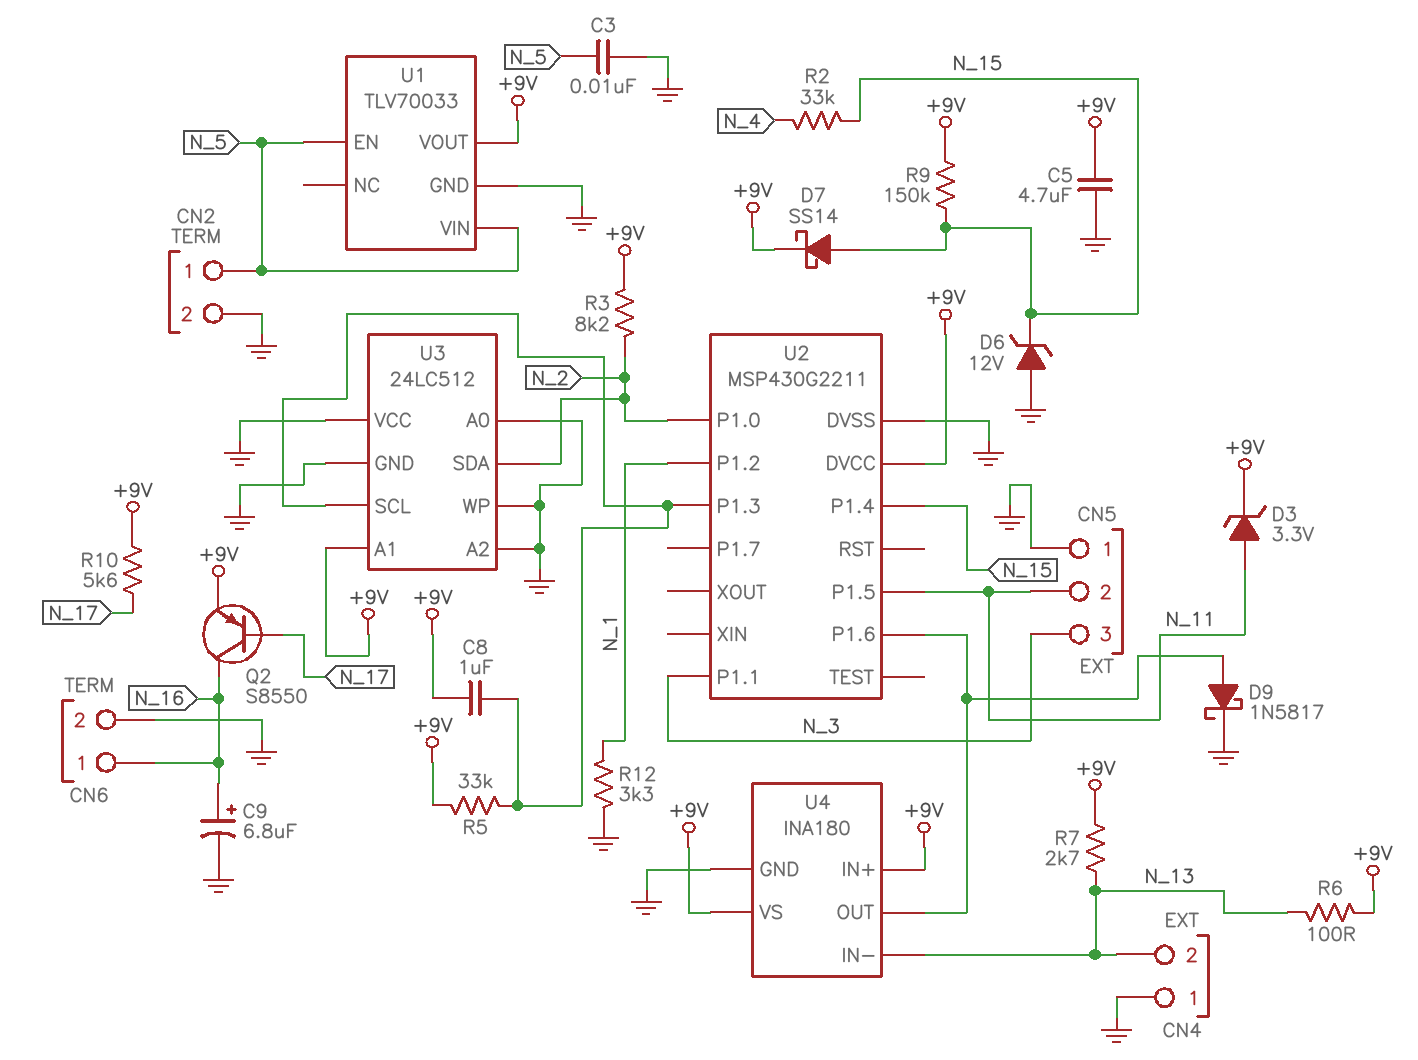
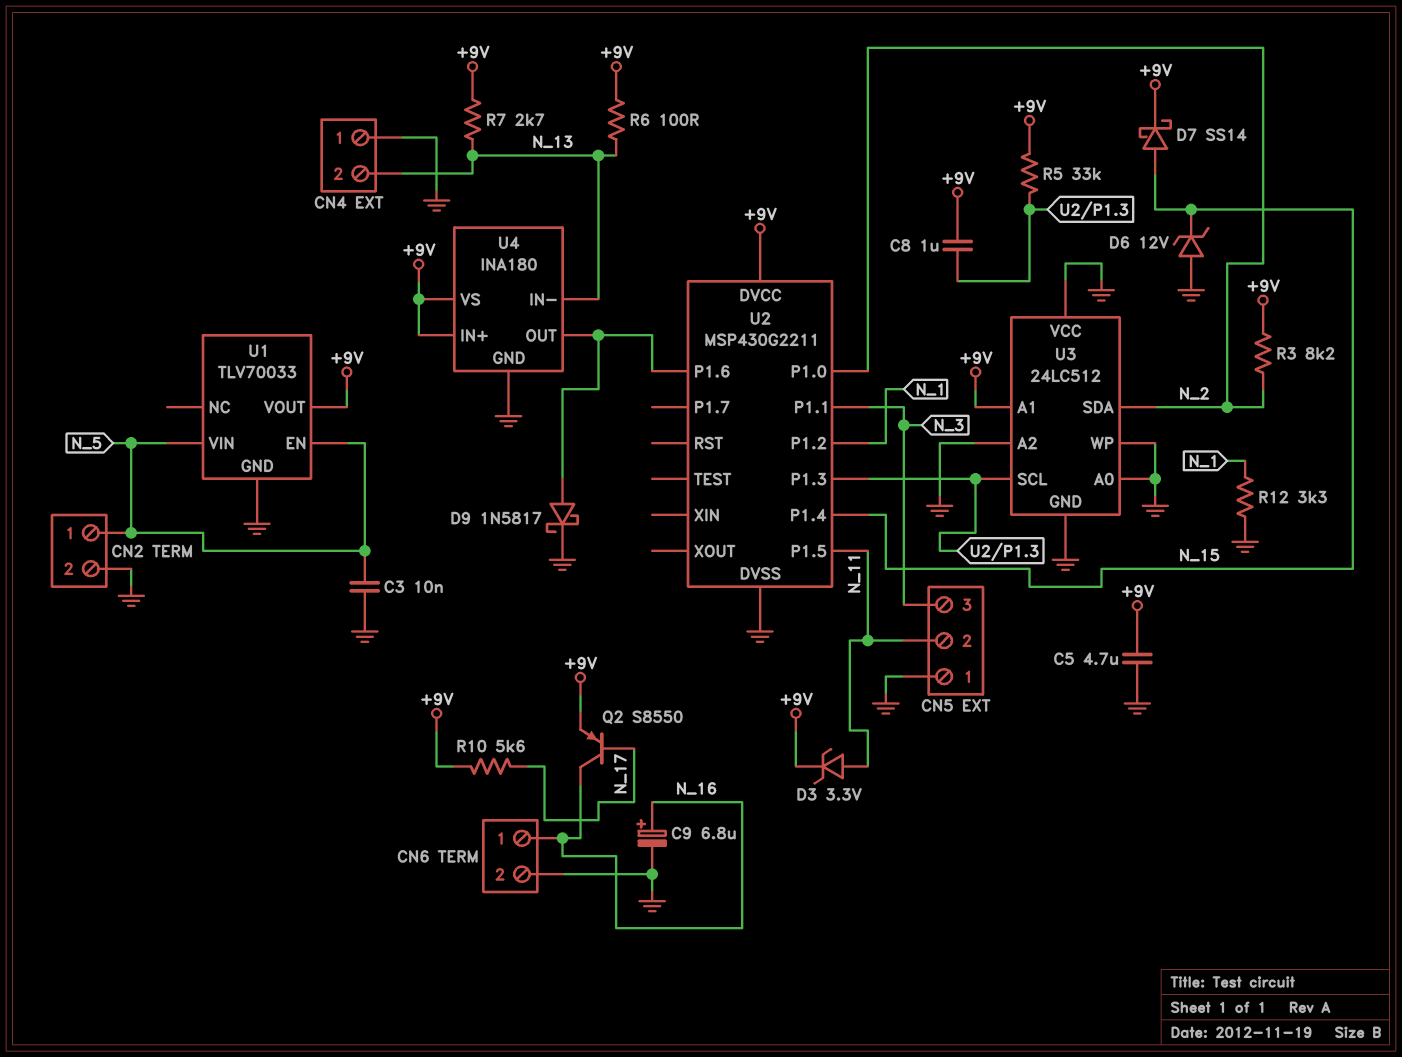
R2: 33k (N_4, N_15) -> none
R9: 150k (+9V, N_15) -> none

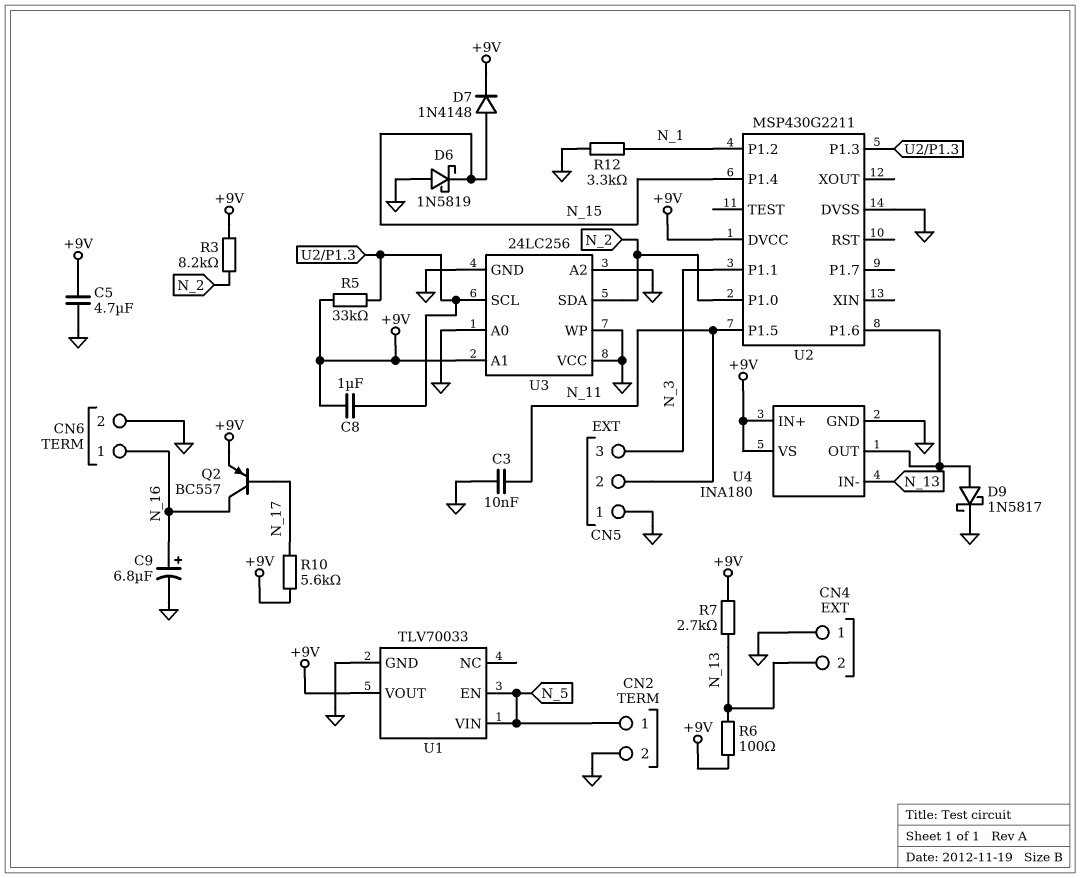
C3: 10nF (GND, N_5) -> 10nF (GND, N_11)
D3: zener 3.3V (A N_11, K +9V) -> none
D6: zener 12V (A GND, K N_15) -> schottky 1N5819 (A GND, K N_15)
D7: schottky SS14 (A N_15, K +9V) -> diode 1N4148 (A N_15, K +9V)
Q2: PNP S8550 (B N_17, C N_16, E +9V) -> PNP BC557 (B N_17, C N_16, E +9V)
U3: 24LC512 -> 24LC256

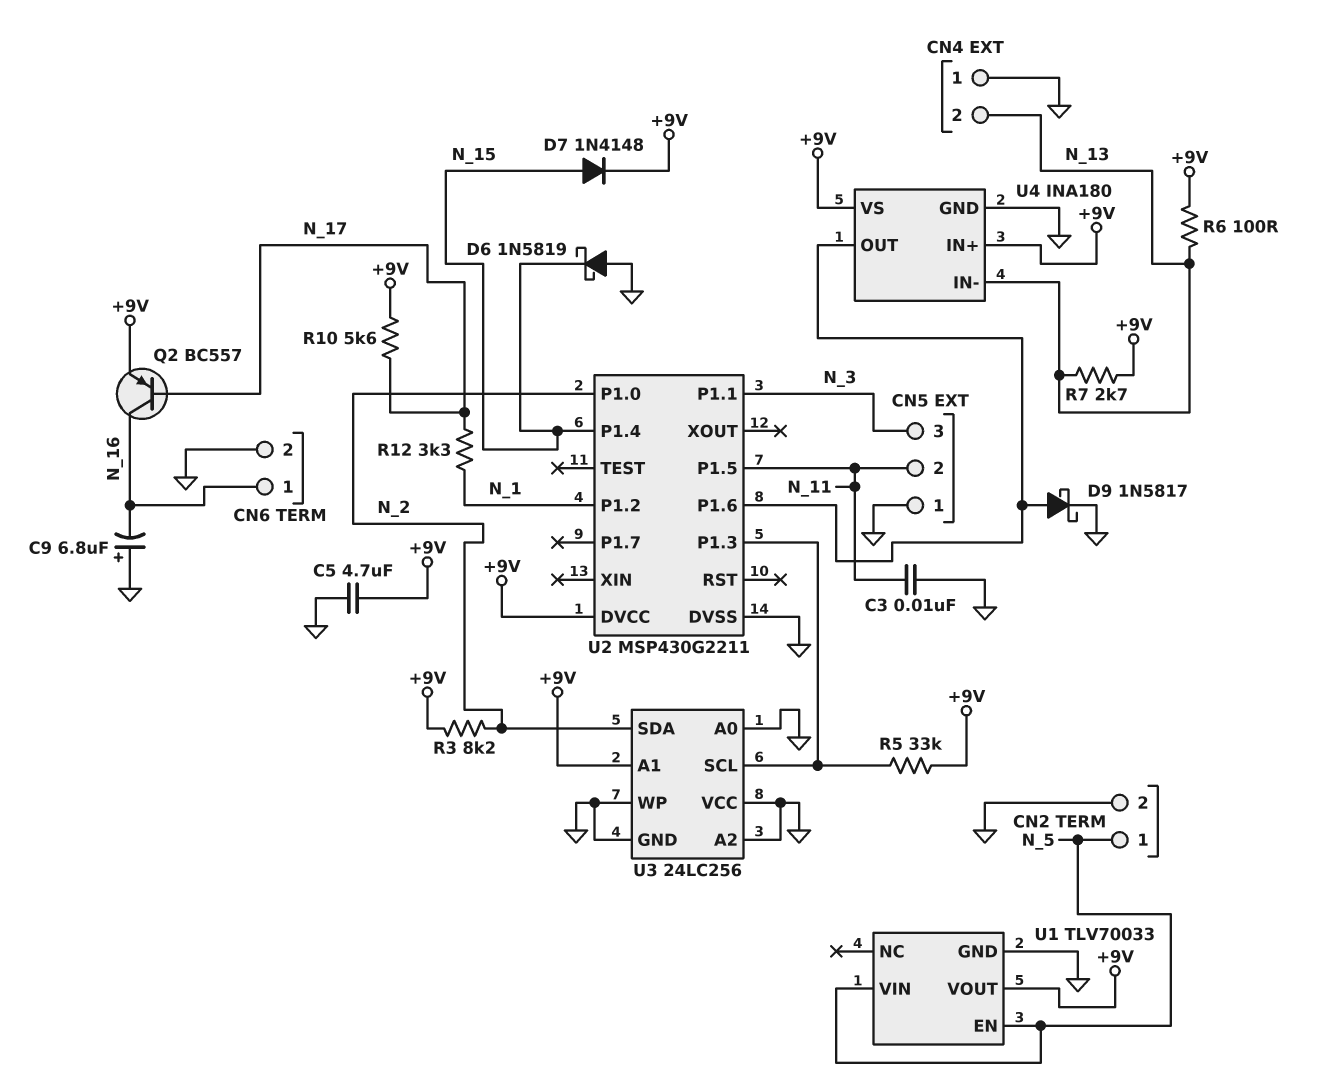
C8: 1uF (+9V, U2/P1.3) -> none
C9: 6.8uF (plus N_16, minus GND) -> 6.8uF (plus GND, minus N_16)
R12: 3.3k (GND, N_1) -> 3.3k (N_1, N_17)

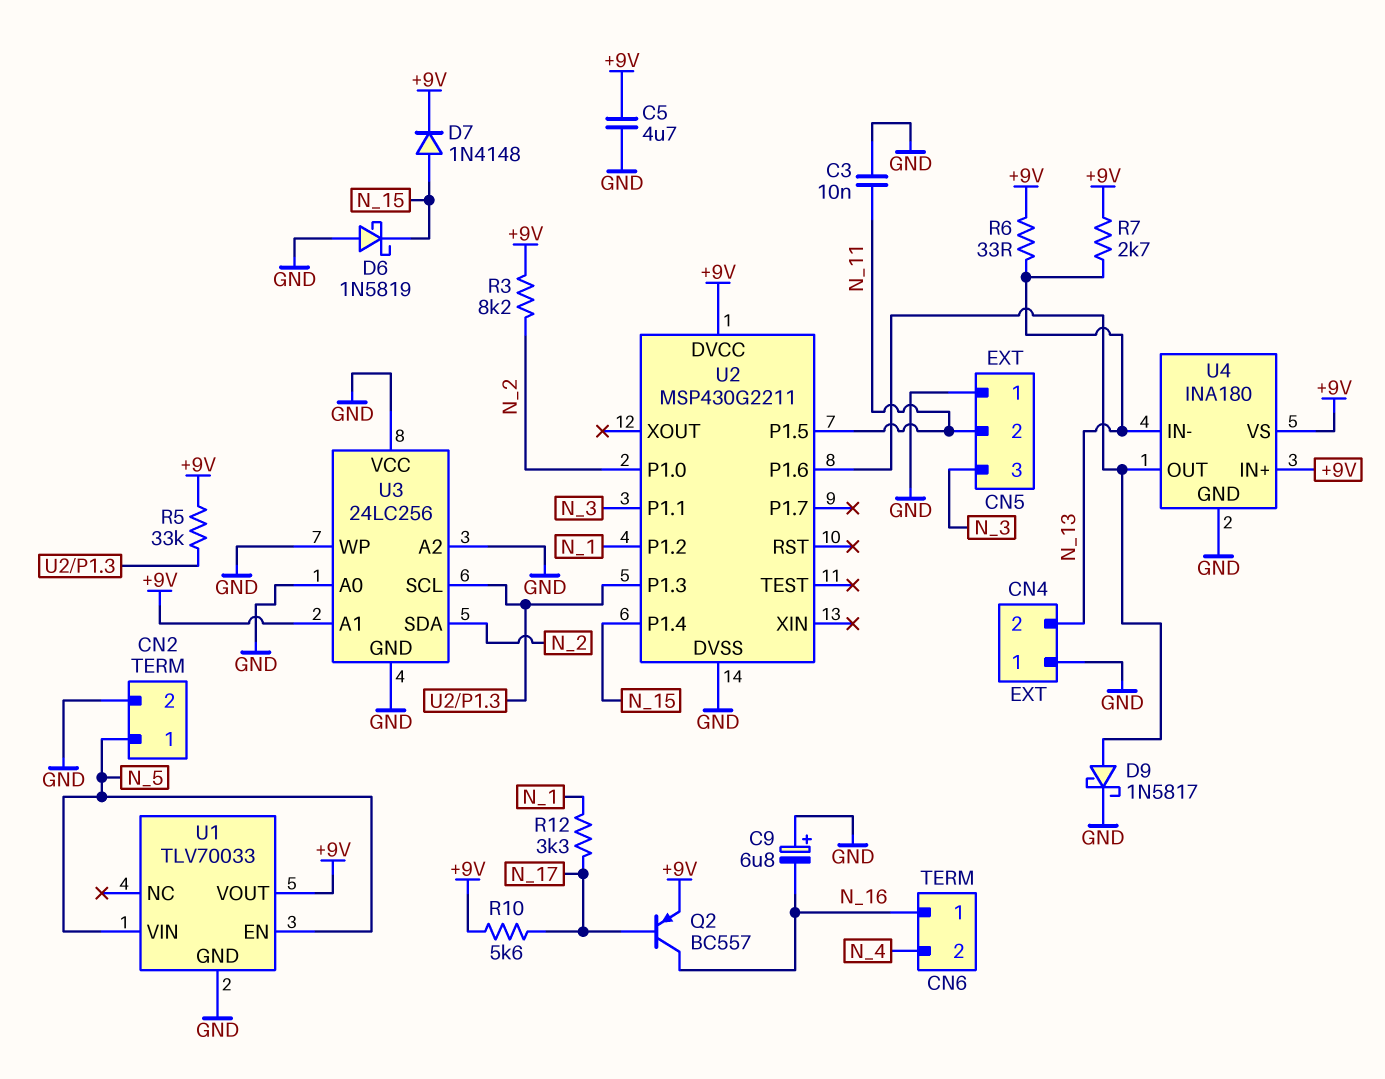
CN6 pin 2: GND -> N_4
R6: 100 (+9V, N_13) -> 33 (+9V, N_13)

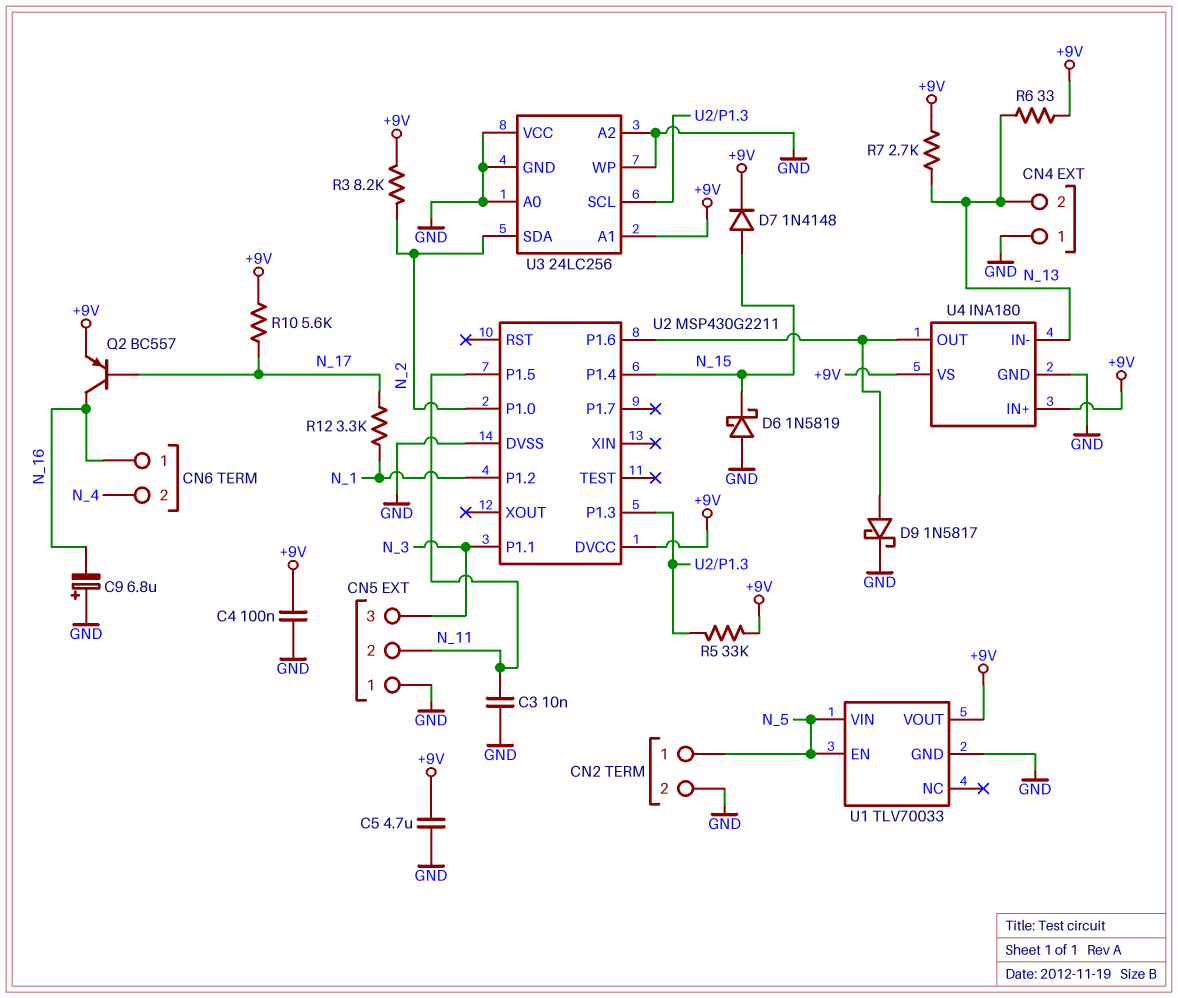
C4: none -> 100nF (+9V, GND)

